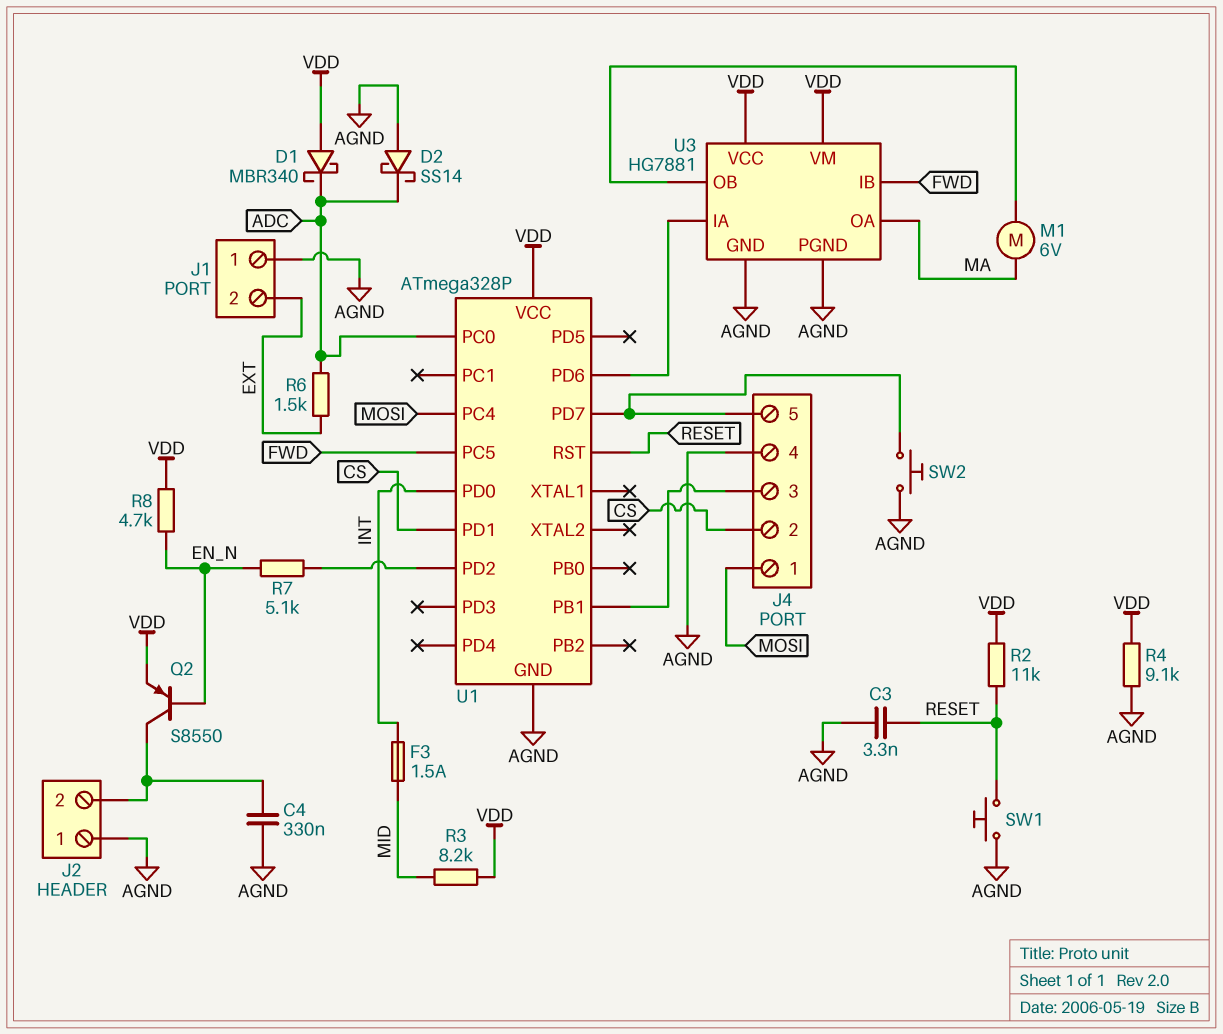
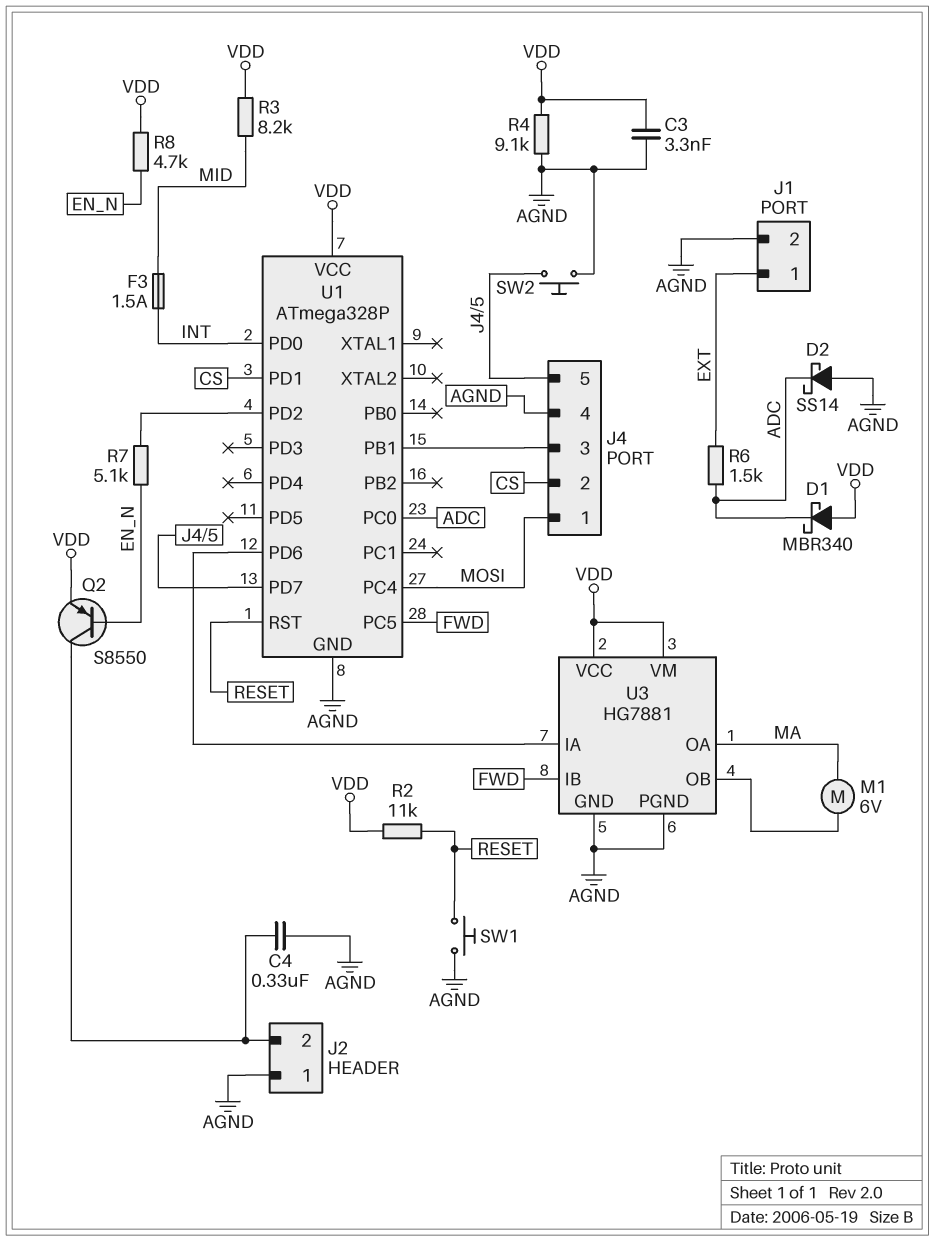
C3: 3.3nF (AGND, RESET) -> 3.3nF (AGND, VDD)
J1 pin 1: AGND -> EXT
J1 pin 2: EXT -> AGND

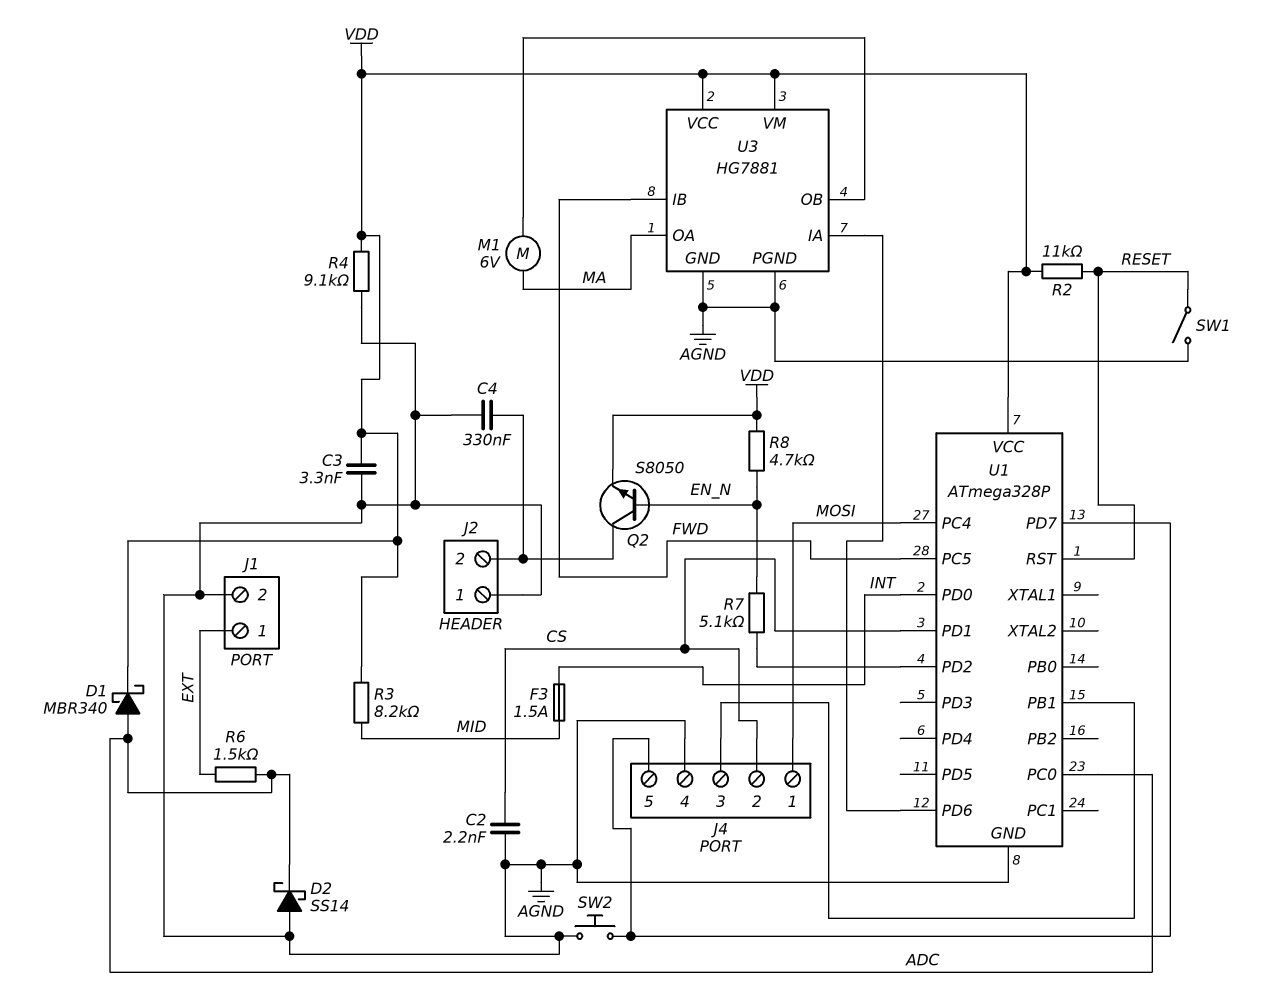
C2: none -> 2.2nF (AGND, CS)
D1: schottky MBR340 (A VDD, K ADC) -> schottky MBR340 (A ADC, K VDD)
Q2: PNP S8550 (B EN_N, C J2/2, E VDD) -> NPN S8050 (B EN_N, C J2/2, E VDD)
SW1: button (AGND, RESET) -> switch (AGND, RESET)

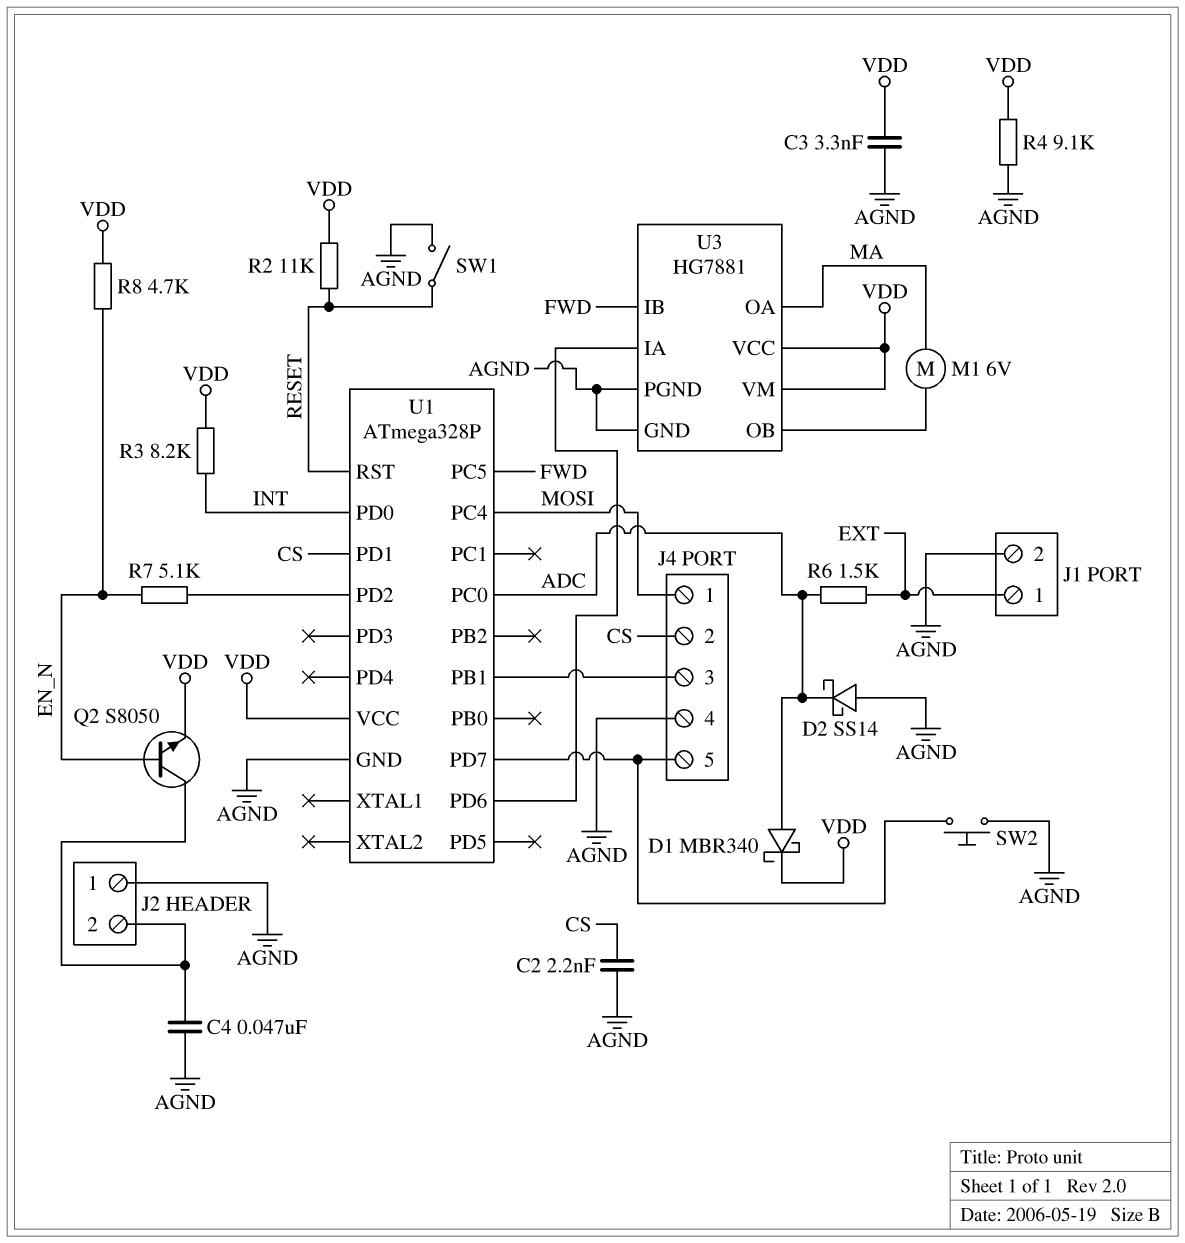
C4: 330nF (AGND, J2/2) -> 47nF (AGND, J2/2)
F3: 1.5A (INT, MID) -> none
R3: 8.2k (MID, VDD) -> 8.2k (INT, VDD)

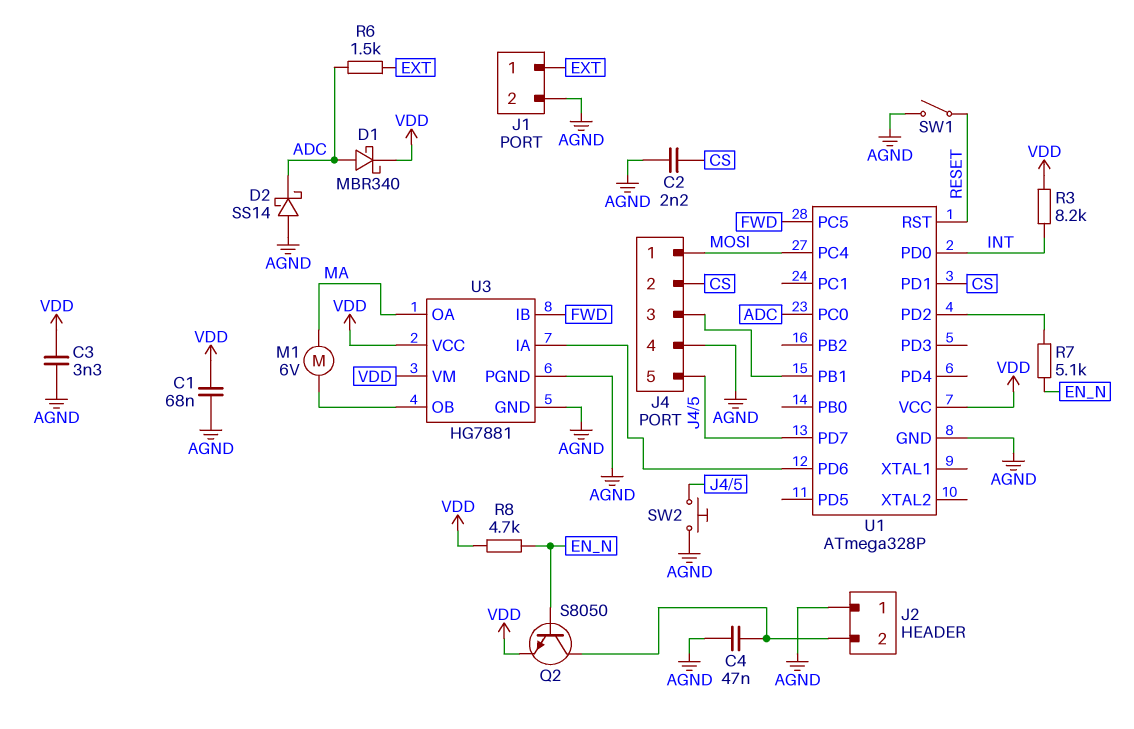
C1: none -> 68nF (AGND, VDD)
R2: 11k (RESET, VDD) -> none
R4: 9.1k (AGND, VDD) -> none

